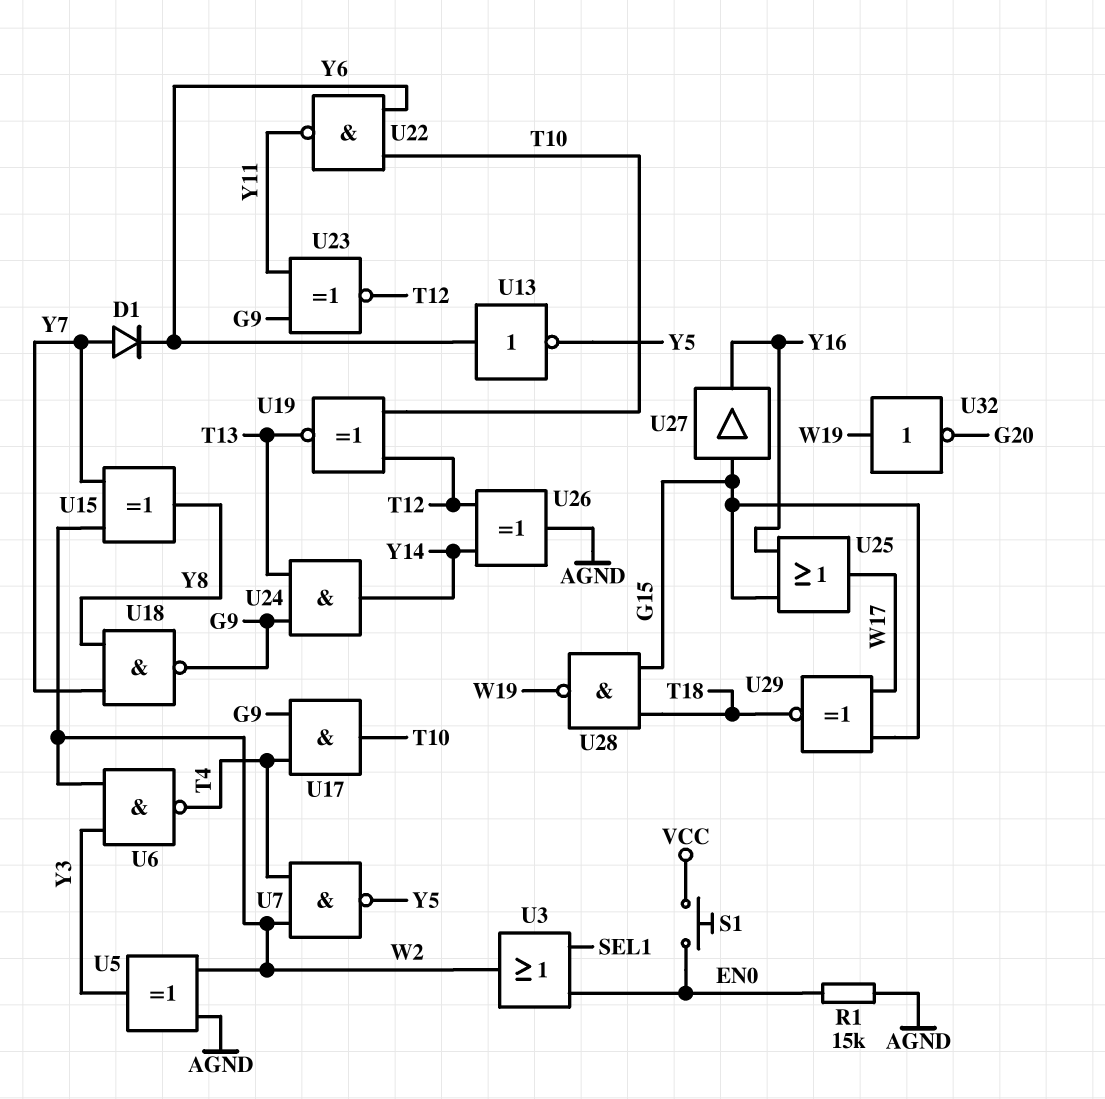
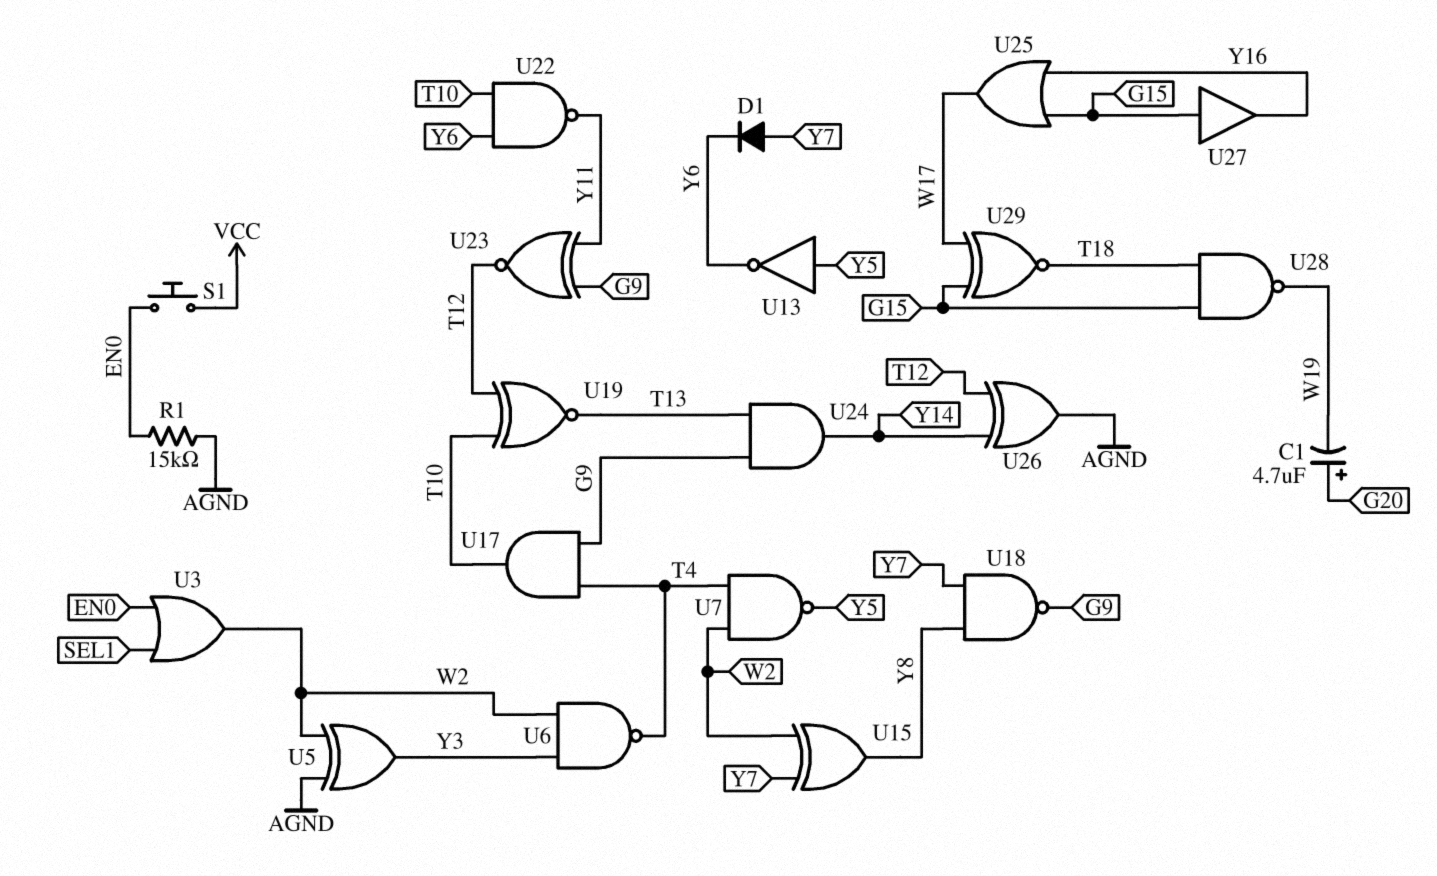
C1: none -> 4.7uF (plus G20, minus W19)
U13: NOT (in Y6, out Y5) -> NOT (in Y5, out Y6)
U32: NOT (in W19, out G20) -> none

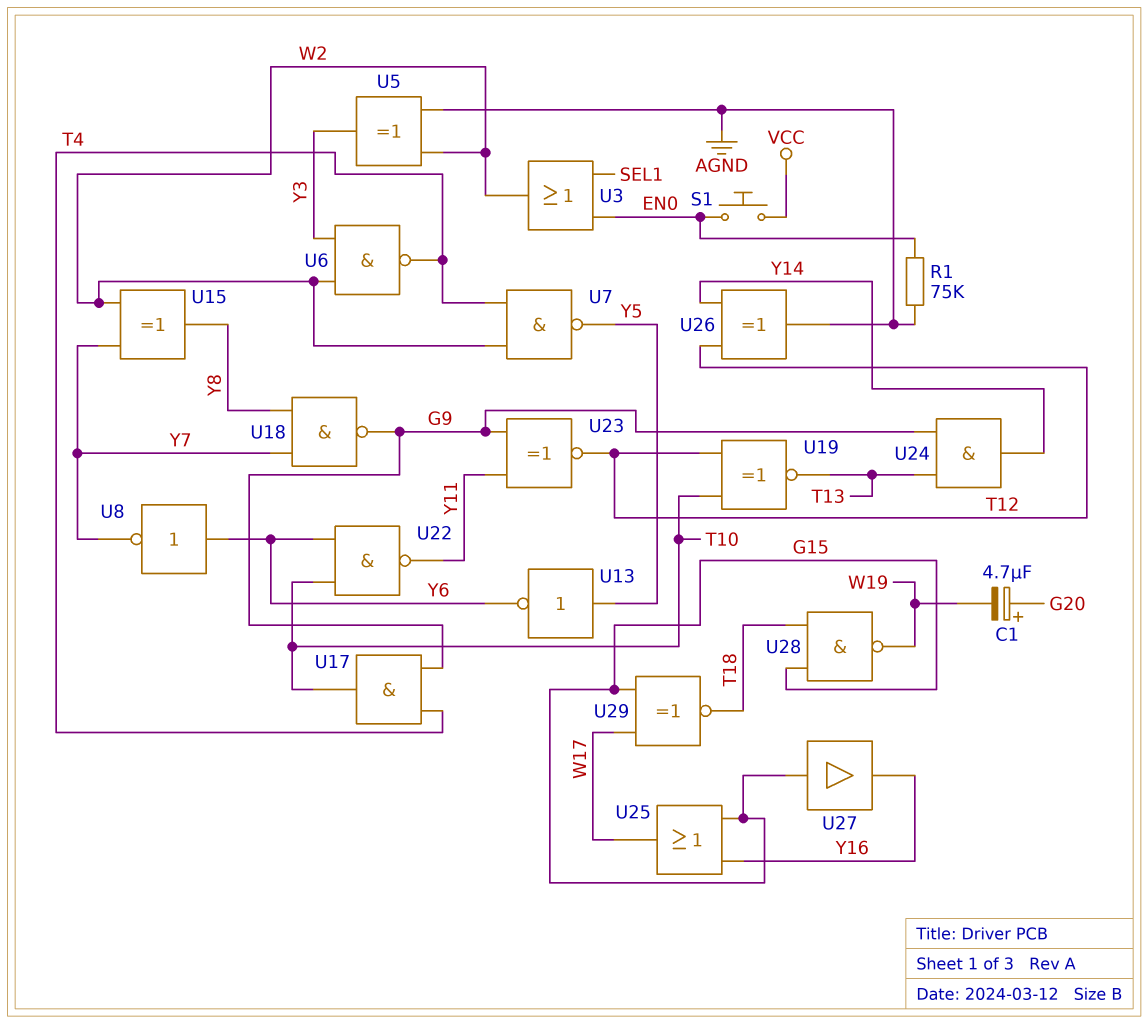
D1: diode (A Y7, K Y6) -> none
R1: 15k (AGND, EN0) -> 75k (AGND, EN0)
U8: none -> NOT (in Y6, out Y7)

